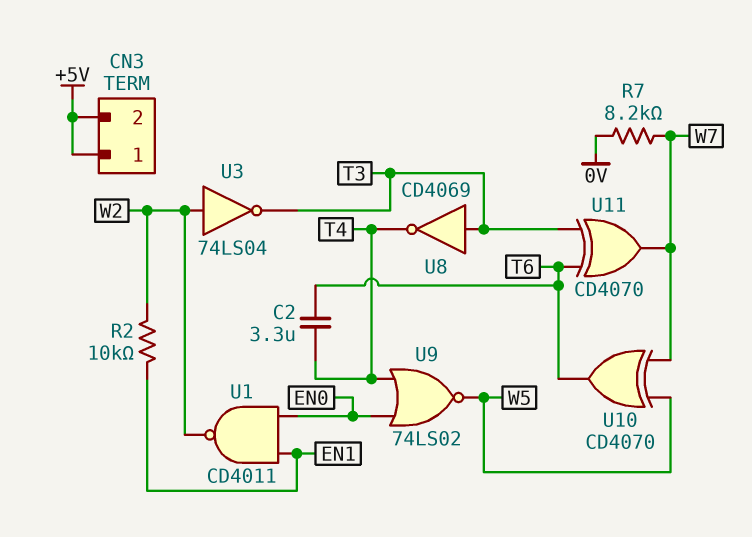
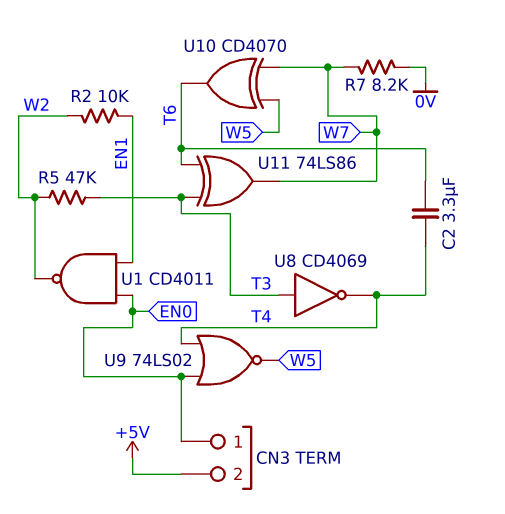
CN3 pin 1: +5V -> EN0
R5: none -> 47k (T3, W2)
U3: NOT 74LS04 (in W2, out T3) -> none
U11: XOR CD4070 (in T3, in T6, out W7) -> XOR 74LS86 (in T3, in T6, out W7)

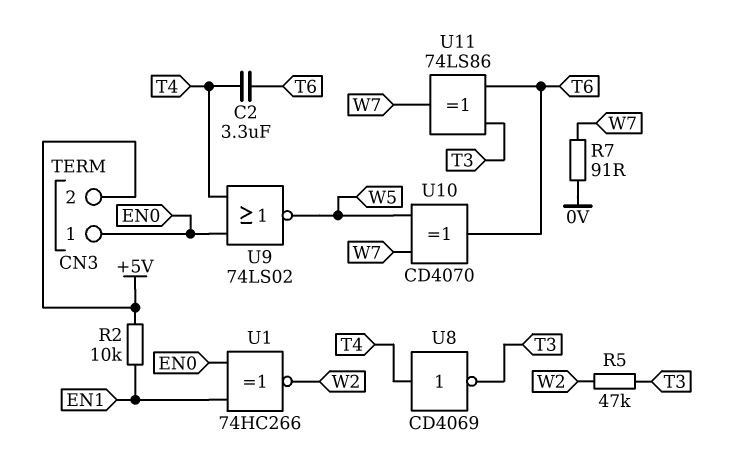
R2: 10k (EN1, W2) -> 10k (+5V, EN1)
R7: 8.2k (0V, W7) -> 91 (0V, W7)
U1: NAND CD4011 (in EN0, in EN1, out W2) -> XNOR 74HC266 (in EN0, in EN1, out W2)
U8: NOT CD4069 (in T3, out T4) -> NOT CD4069 (in T4, out T3)

